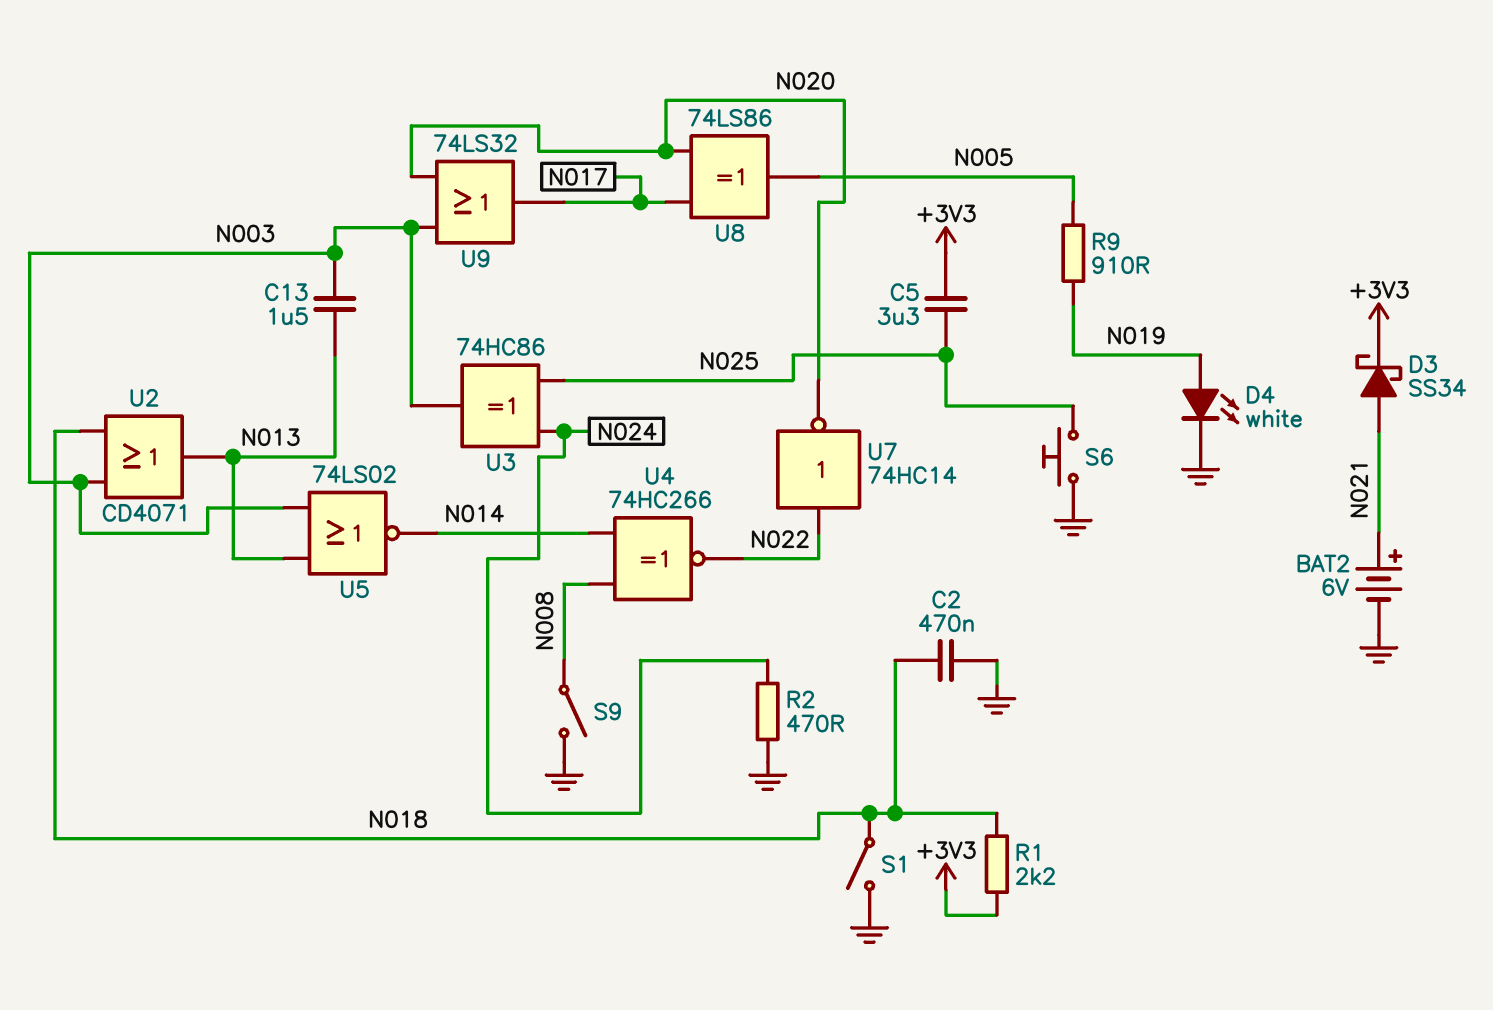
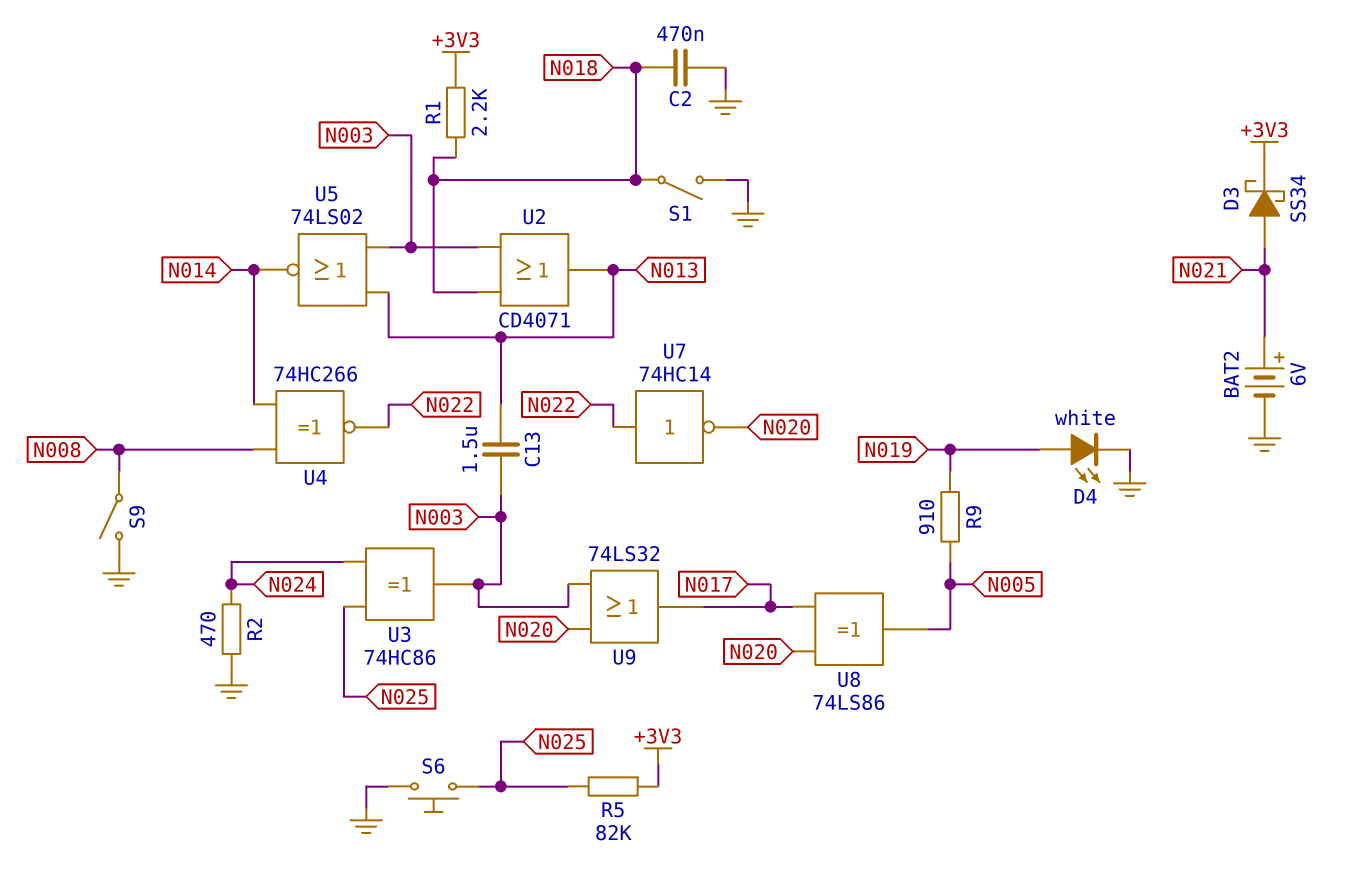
C5: 3.3uF (+3V3, N025) -> none
R5: none -> 82k (+3V3, N025)

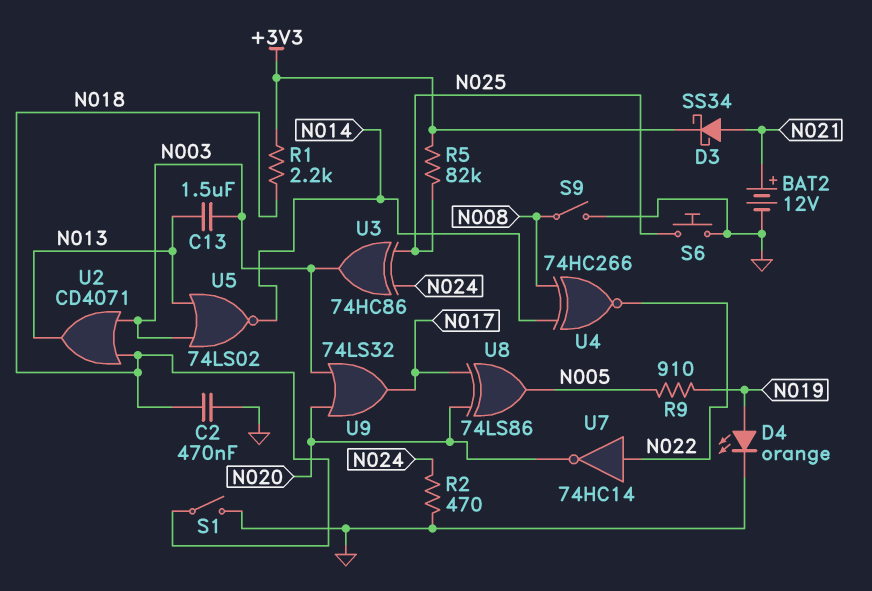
BAT2: 6V (plus N021, minus GND) -> 12V (plus N021, minus GND)
D4: LED white (A N019, K GND) -> LED orange (A N019, K GND)

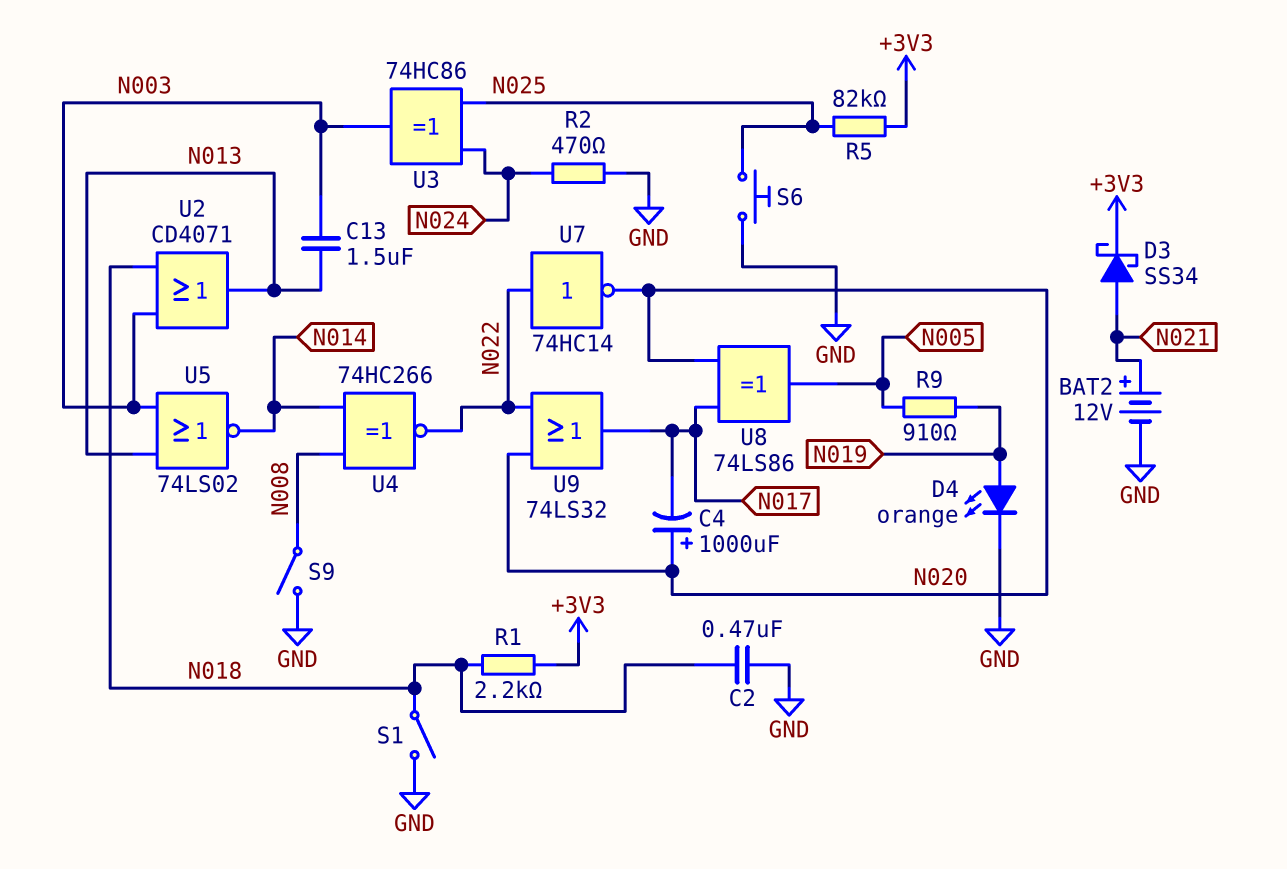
C4: none -> 1000uF (plus N020, minus N017)
U9: OR 74LS32 (in N003, in N020, out N017) -> OR 74LS32 (in N020, in N022, out N017)

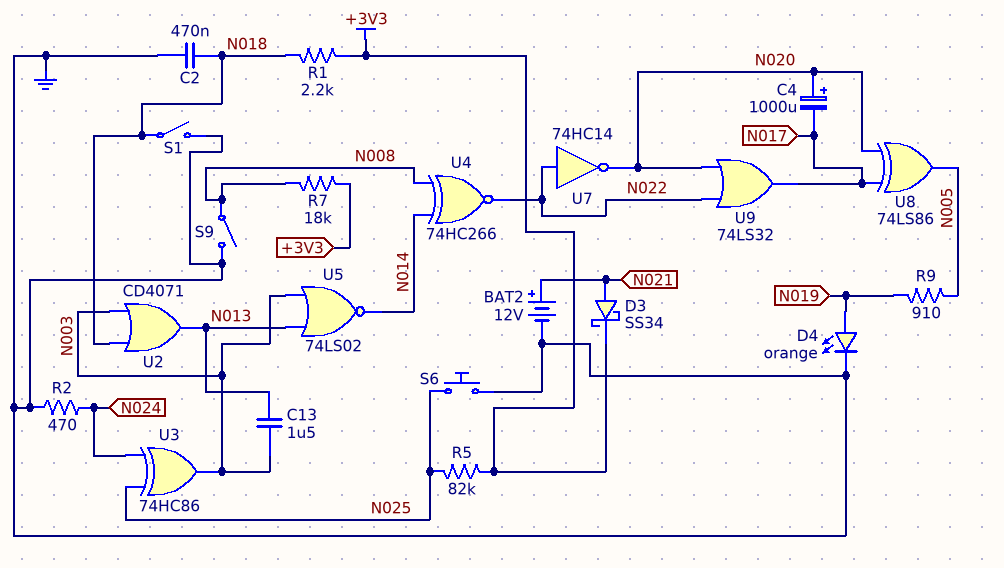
R7: none -> 18k (+3V3, N008)

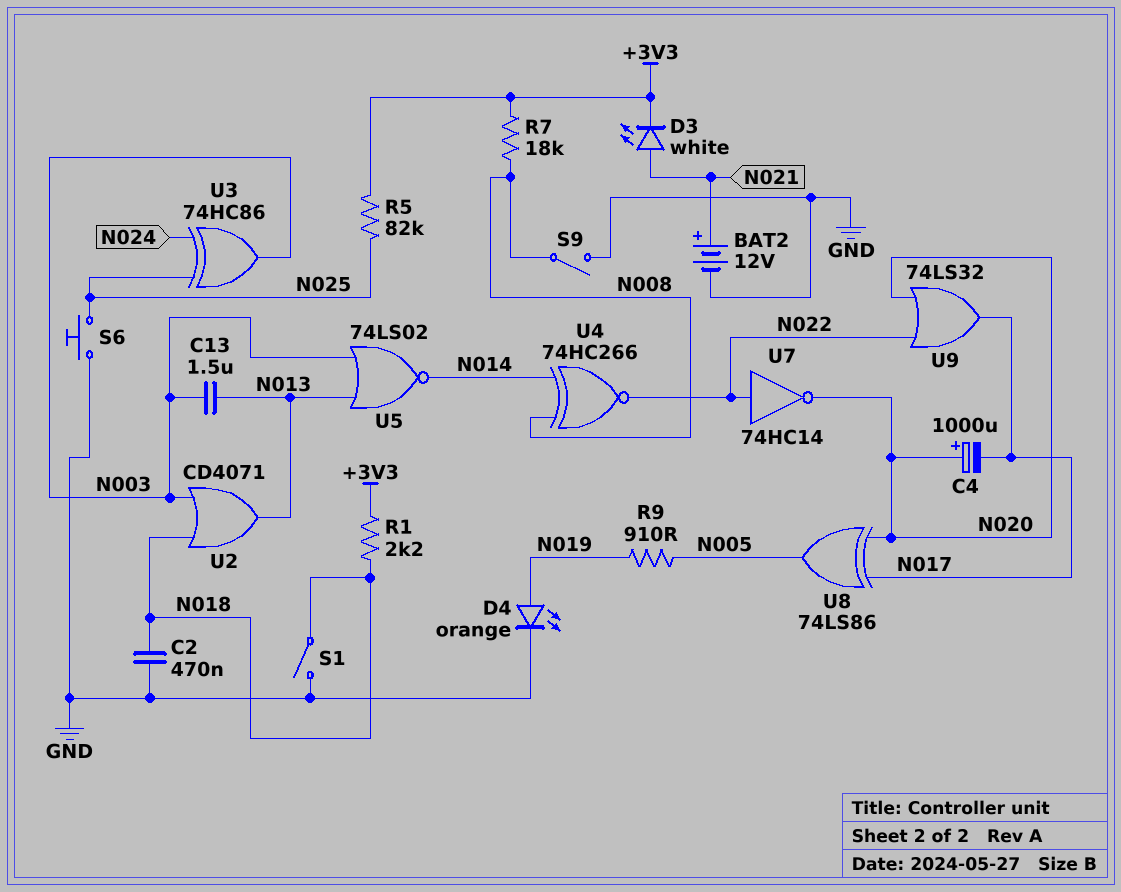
D3: schottky SS34 (A N021, K +3V3) -> LED white (A N021, K +3V3)
R2: 470 (GND, N024) -> none

